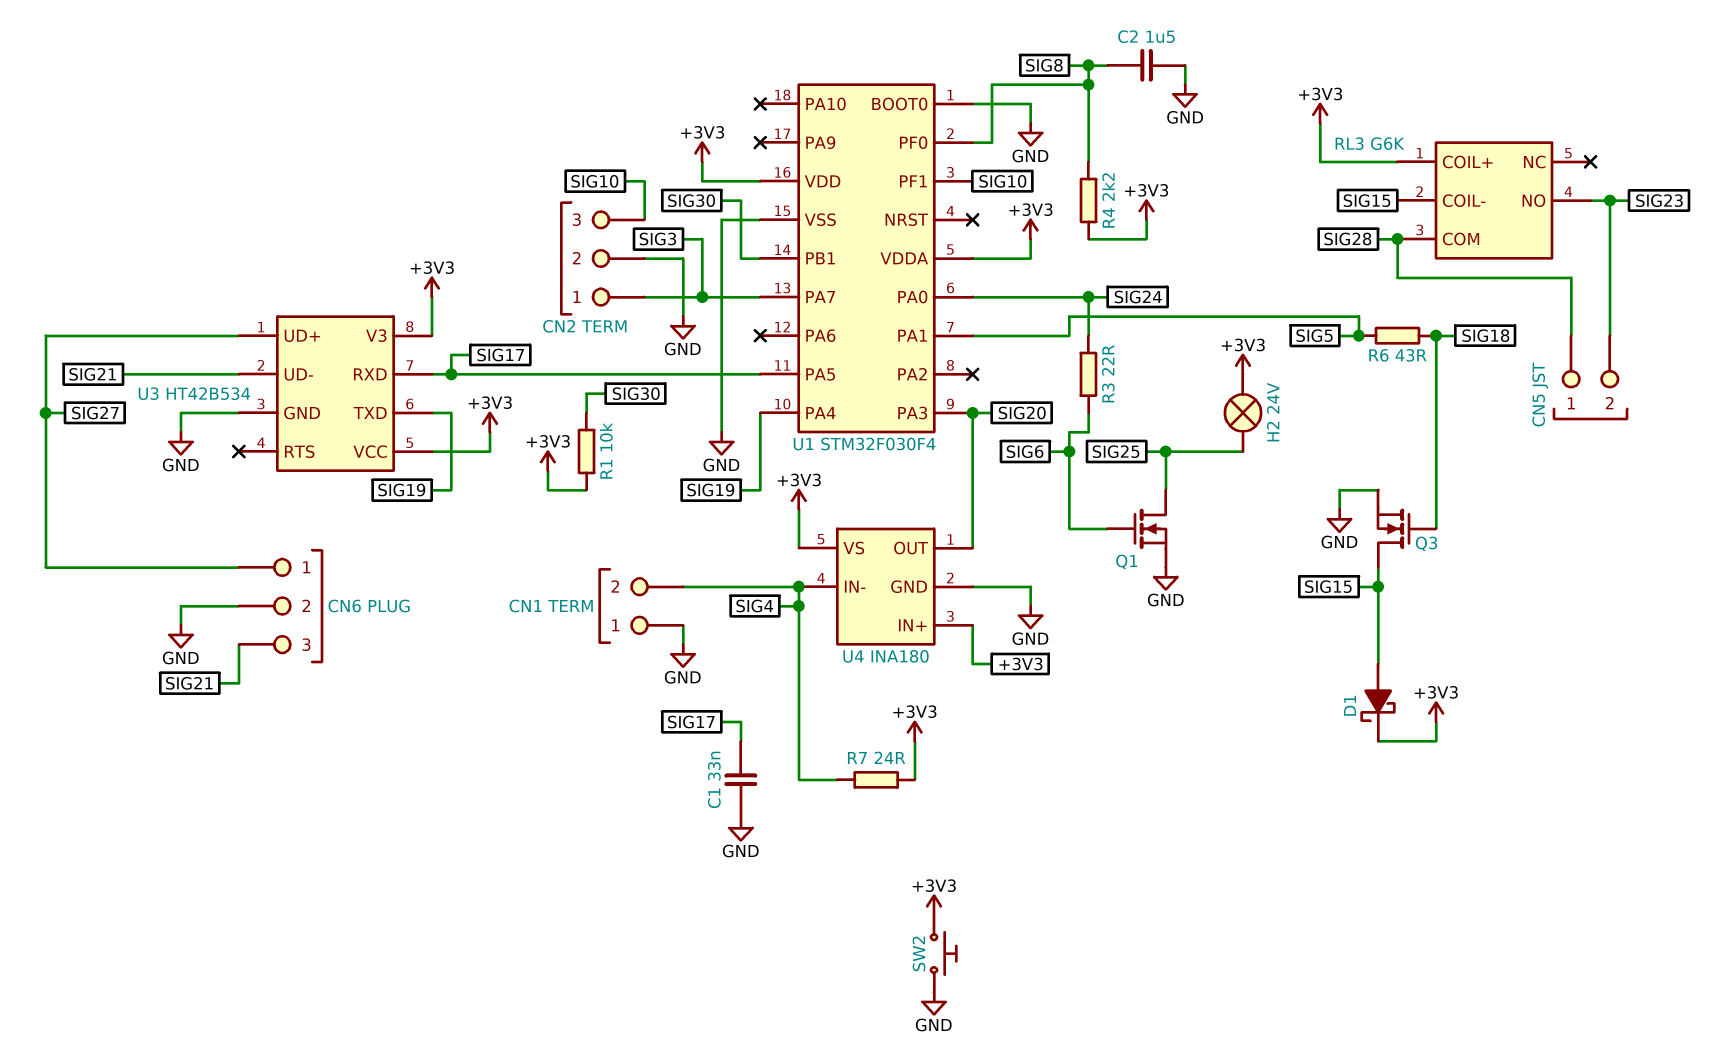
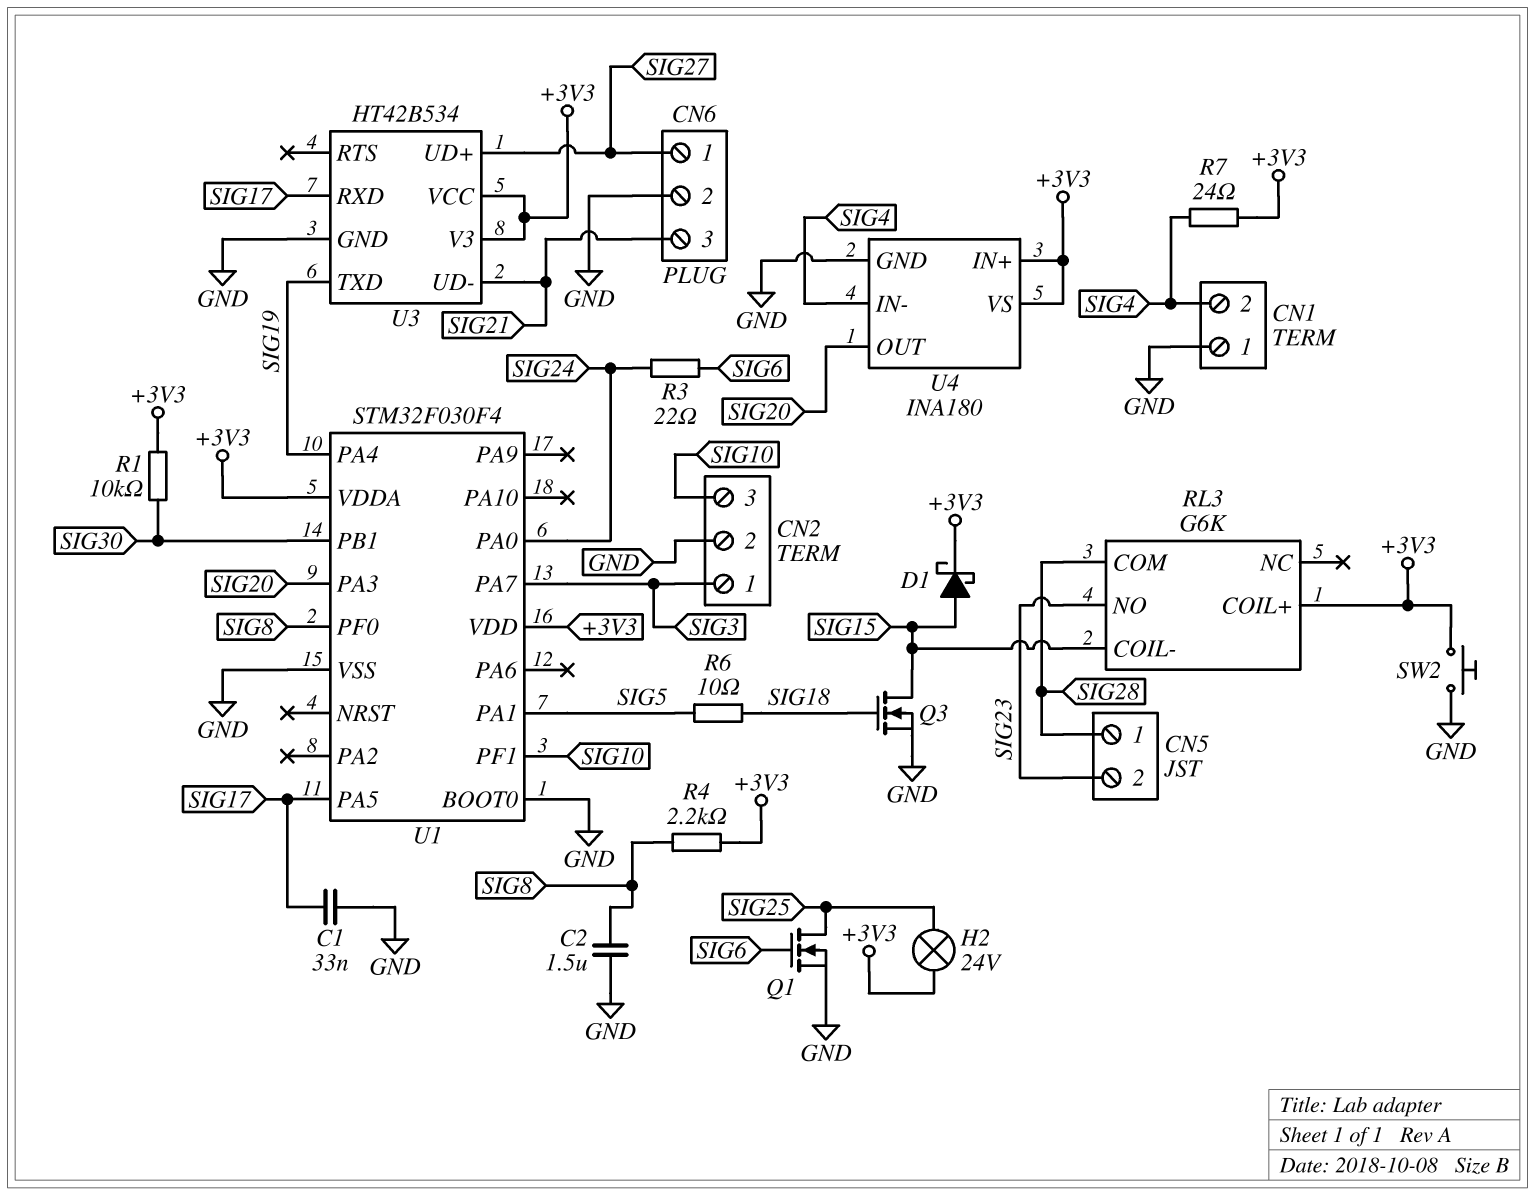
R6: 43 (SIG5, SIG18) -> 10 (SIG5, SIG18)

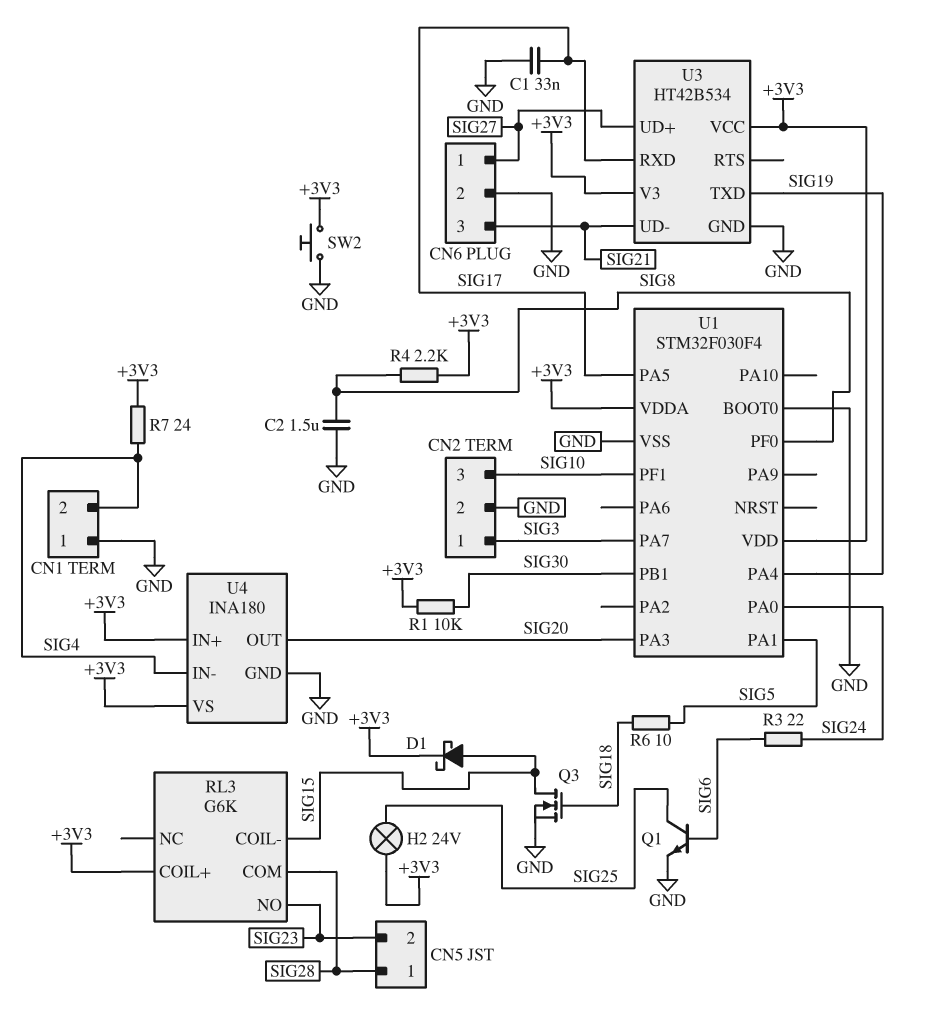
Q1: NMOS (G SIG6, D SIG25, S GND) -> NPN (B SIG6, C SIG25, E GND)

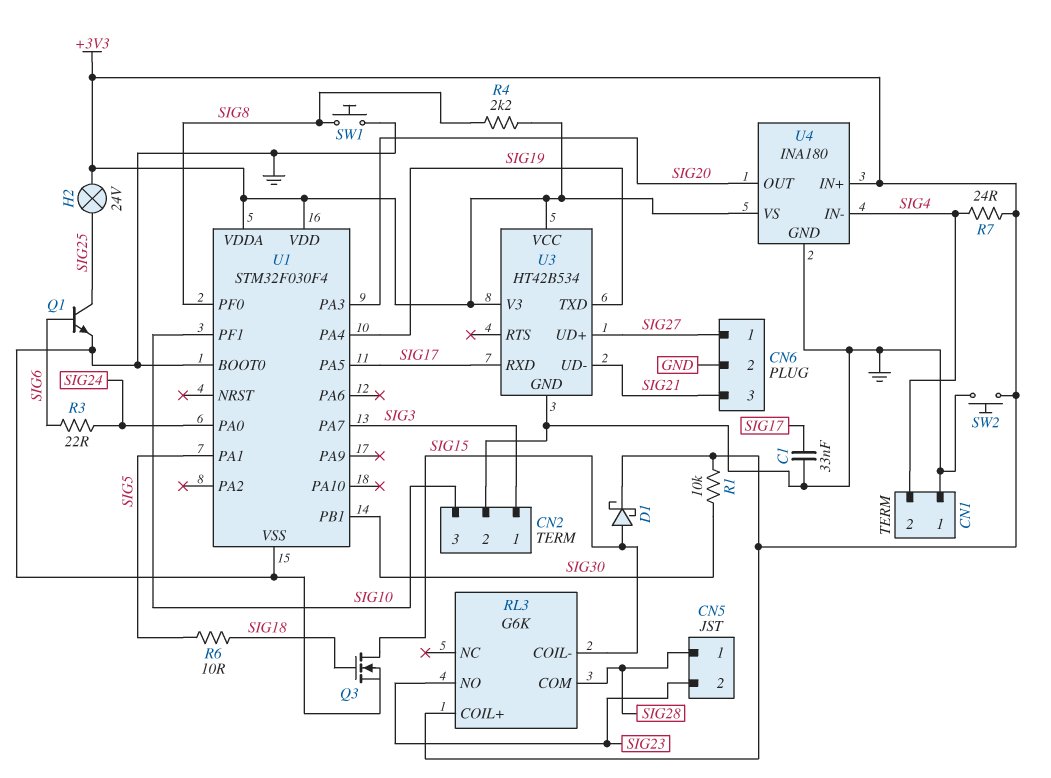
C2: 1.5uF (GND, SIG8) -> none
SW1: none -> button (GND, SIG8)

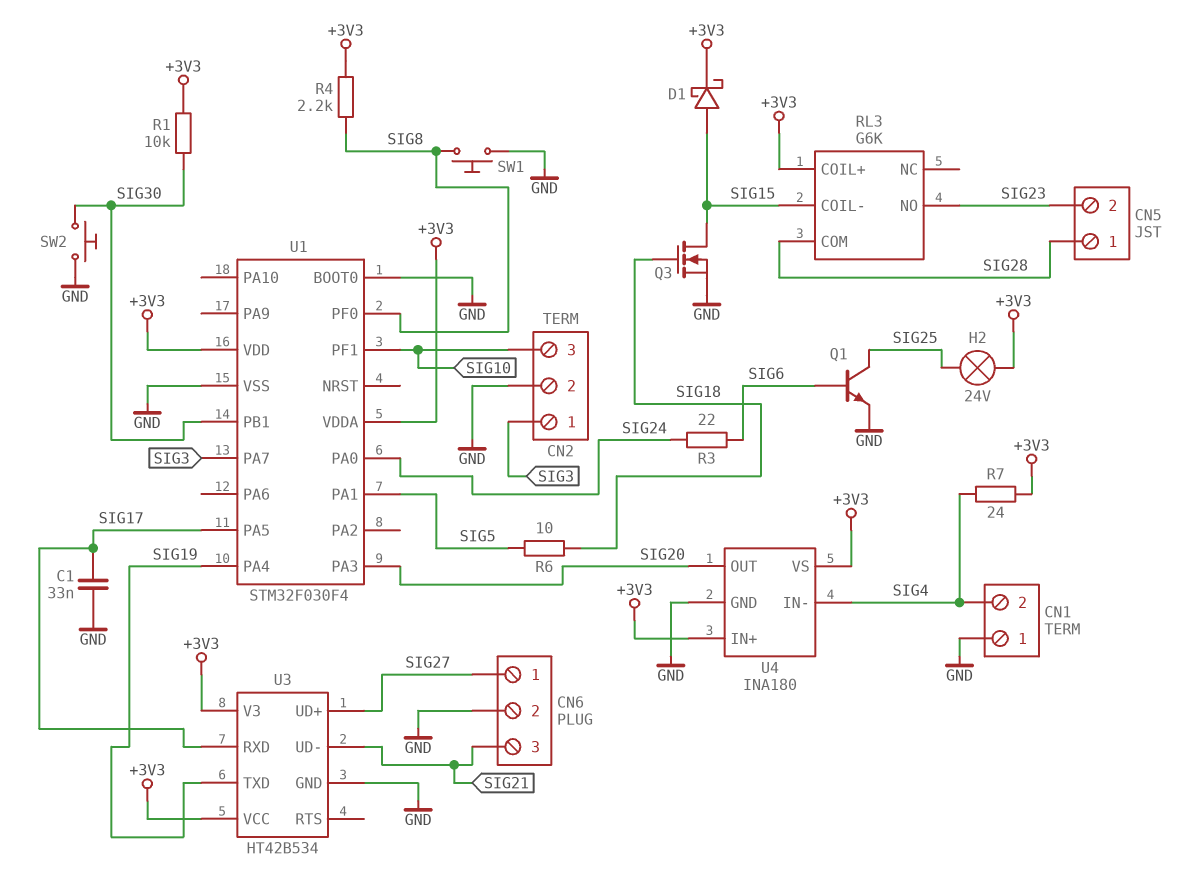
SW2: button (+3V3, GND) -> button (GND, SIG30)

